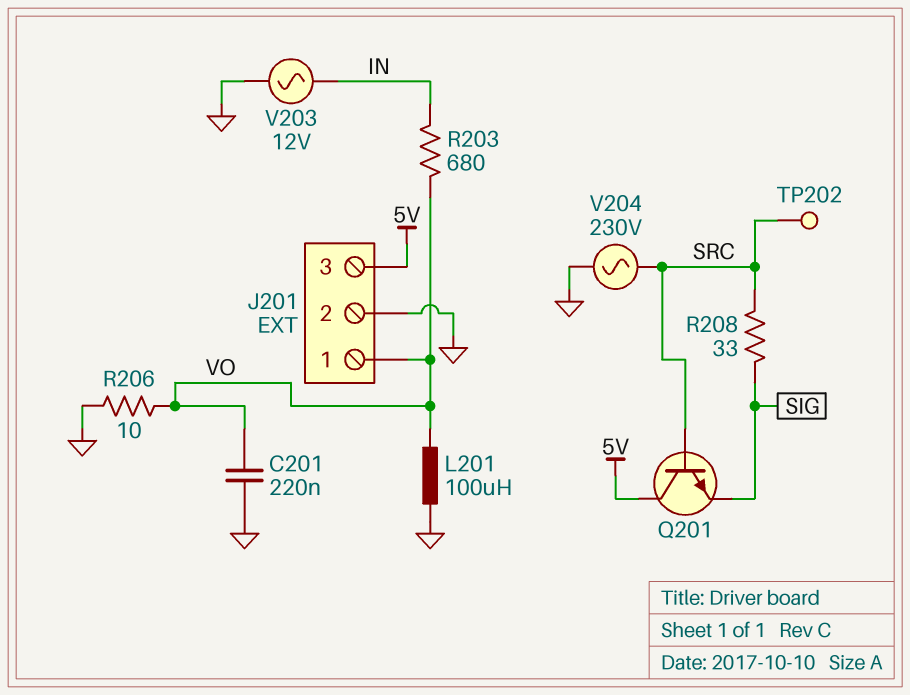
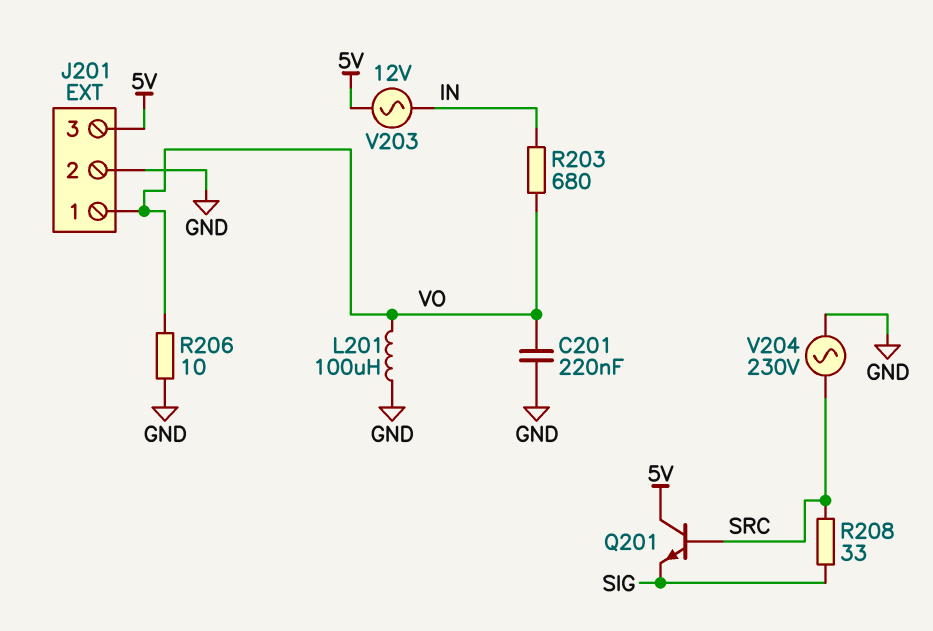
TP202: test point (SRC) -> none
V203: AC 12V (GND, IN) -> AC 12V (5V, IN)

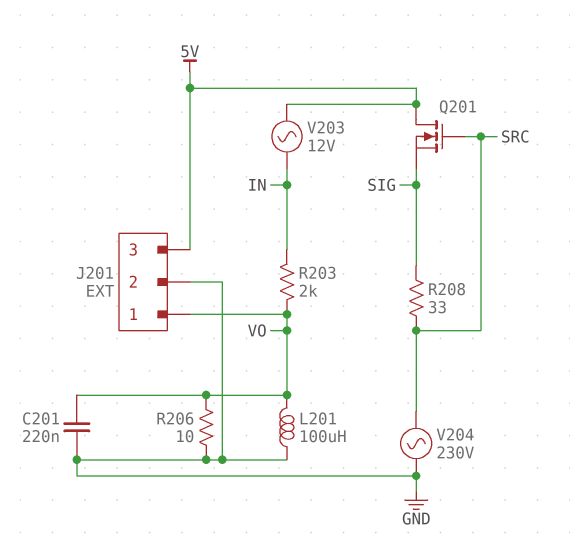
Q201: NPN (B SRC, C 5V, E SIG) -> NMOS (G SRC, D 5V, S SIG)
R203: 680 (IN, VO) -> 2k (IN, VO)

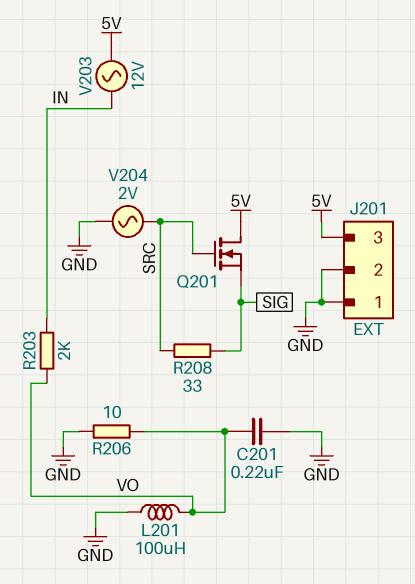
J201 pin 1: VO -> GND
V204: AC 230V (GND, SRC) -> AC 2V (GND, SRC)

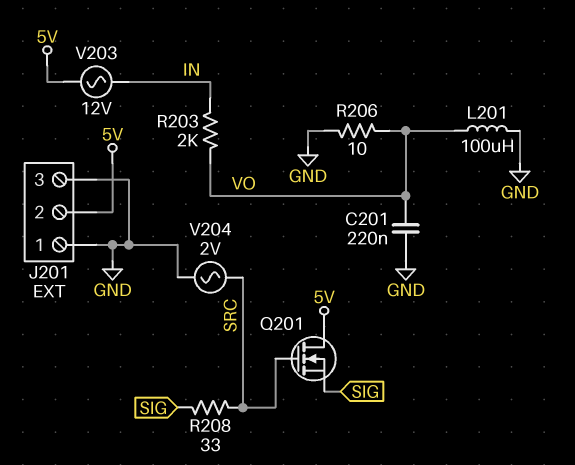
J201 pin 2: GND -> 5V
J201 pin 3: 5V -> GND

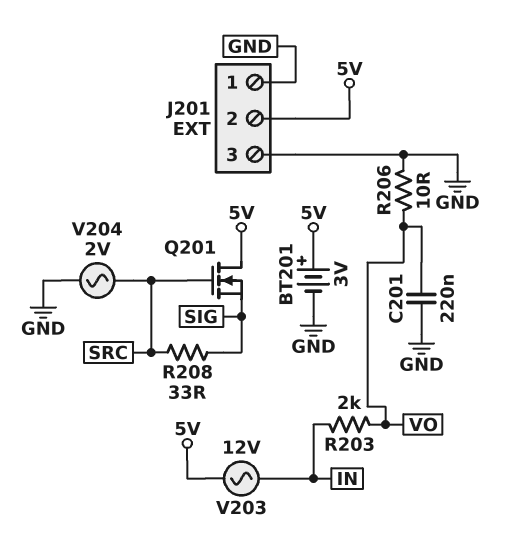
BT201: none -> 3V (plus 5V, minus GND)
L201: 100uH (GND, VO) -> none

